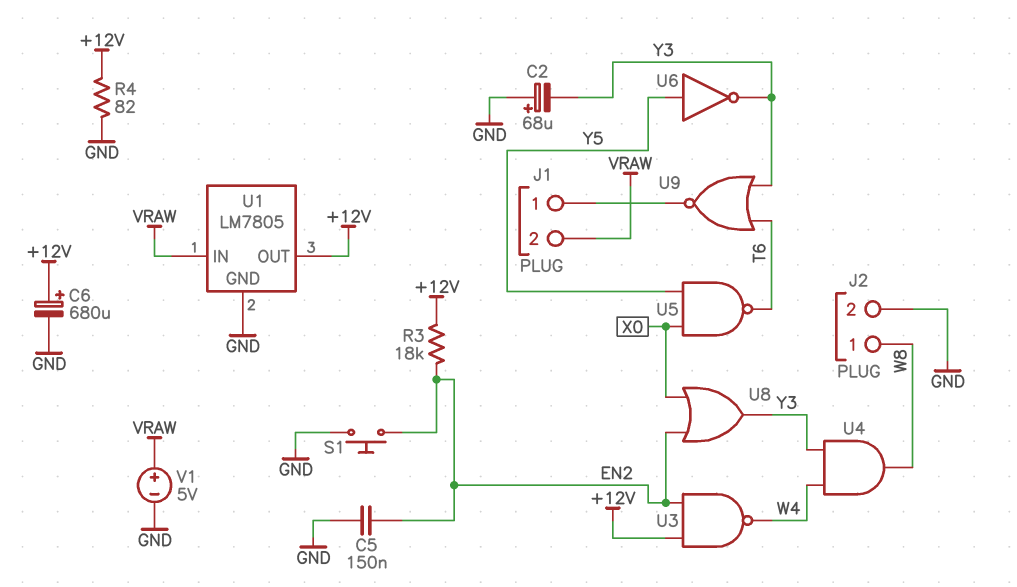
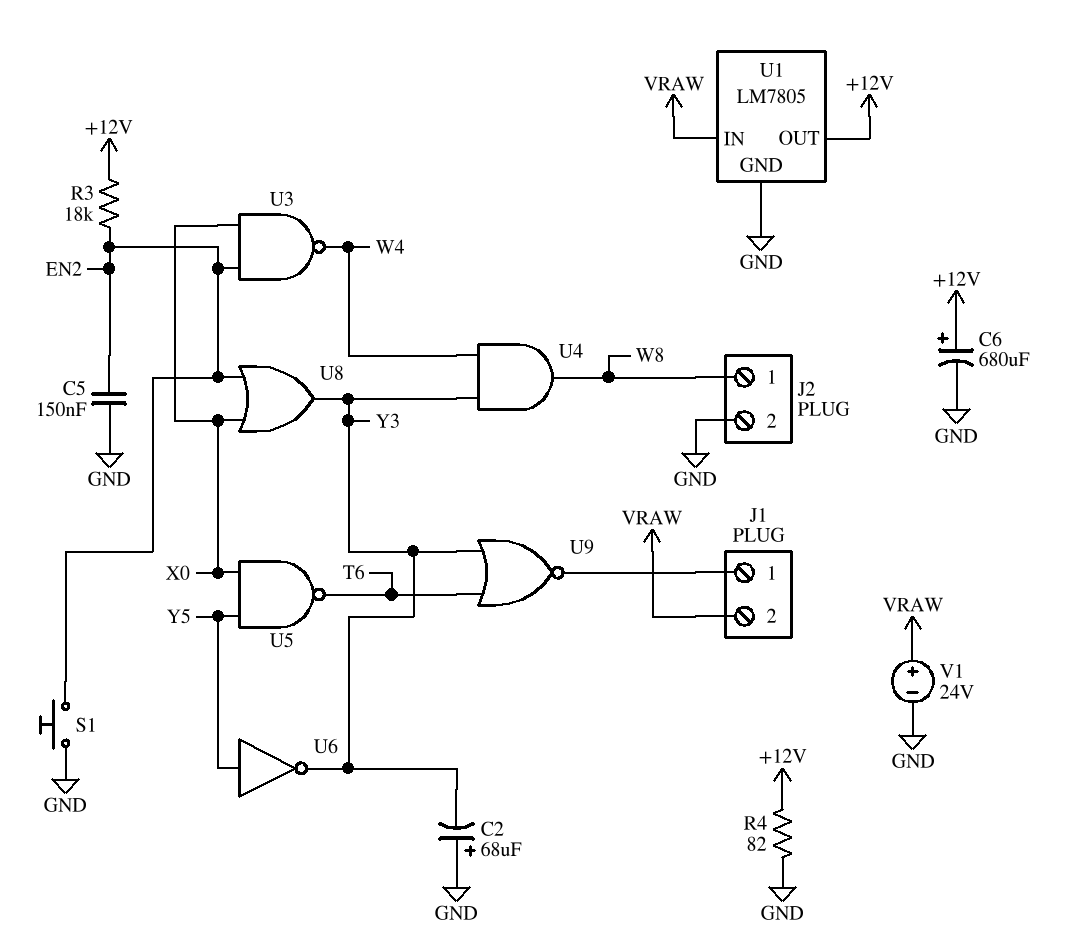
U3: NAND (in +12V, in EN2, out W4) -> NAND (in EN2, in X0, out W4)
V1: 5V (plus VRAW, minus GND) -> 24V (plus VRAW, minus GND)

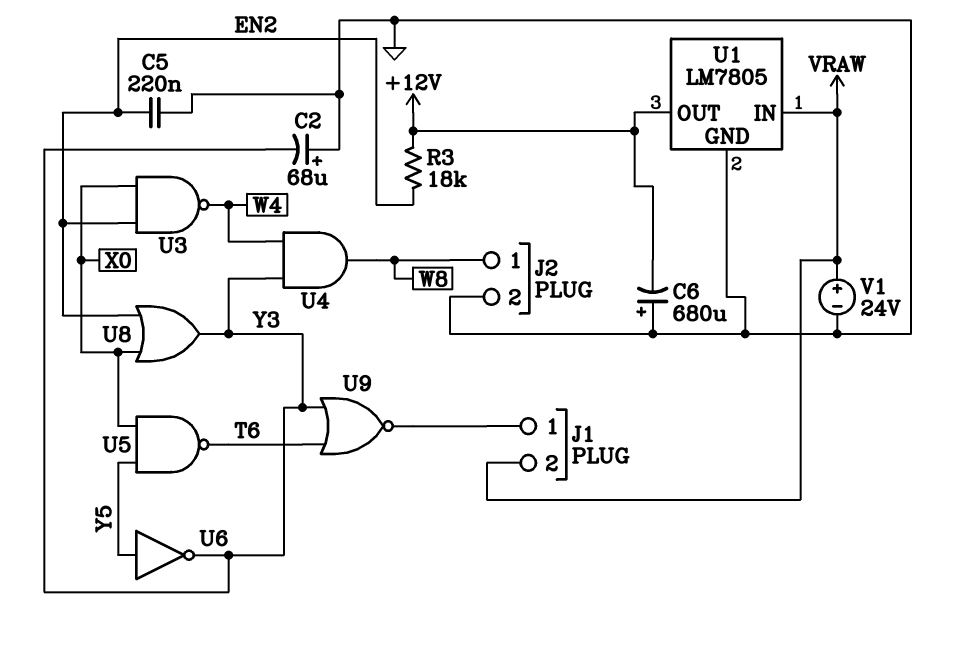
C5: 150nF (EN2, GND) -> 220nF (EN2, GND)
C6: 680uF (plus +12V, minus GND) -> 680uF (plus GND, minus +12V)
R4: 82 (+12V, GND) -> none
S1: button (EN2, GND) -> none

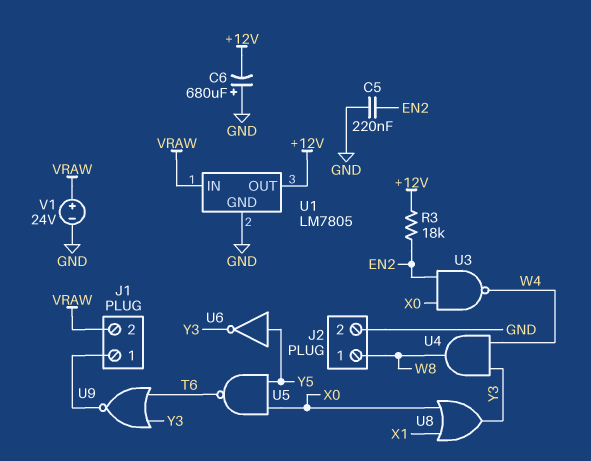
C2: 68uF (plus GND, minus Y3) -> none
U8: OR (in EN2, in X0, out Y3) -> OR (in X0, in X1, out Y3)

